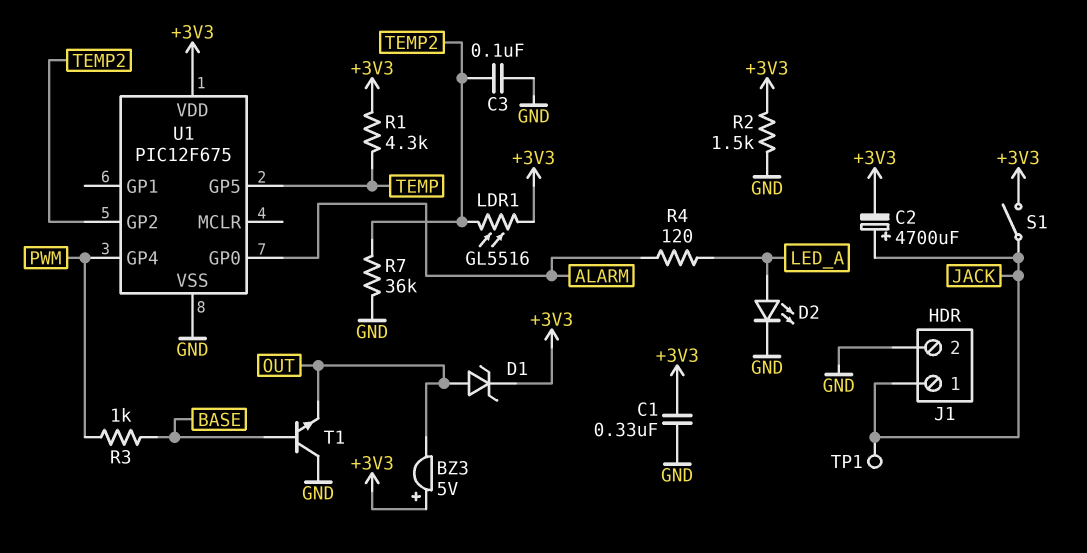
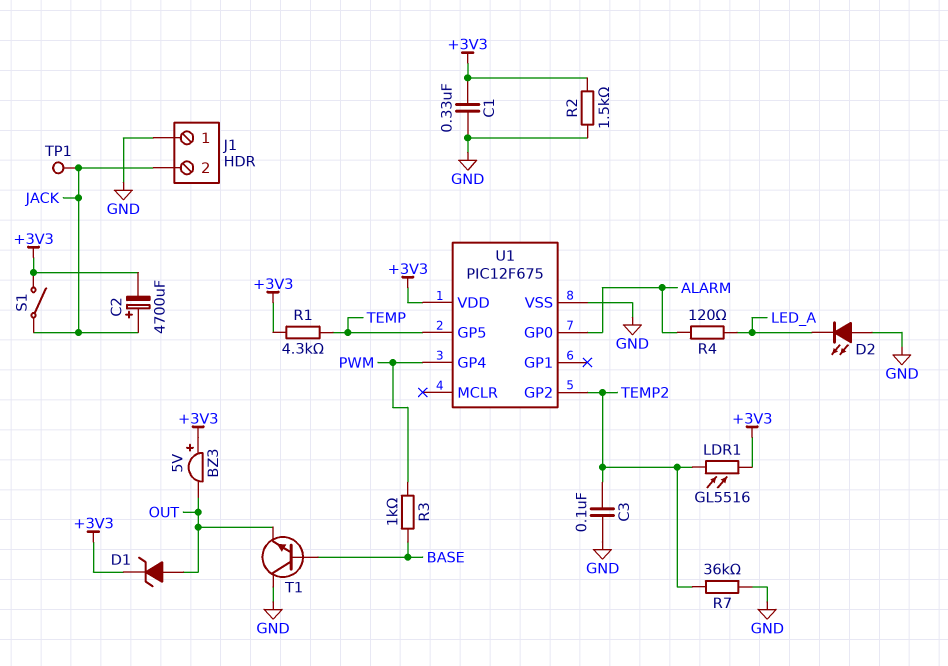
D2: LED (A LED_A, K GND) -> LED (A GND, K LED_A)
J1 pin 1: JACK -> GND
J1 pin 2: GND -> JACK

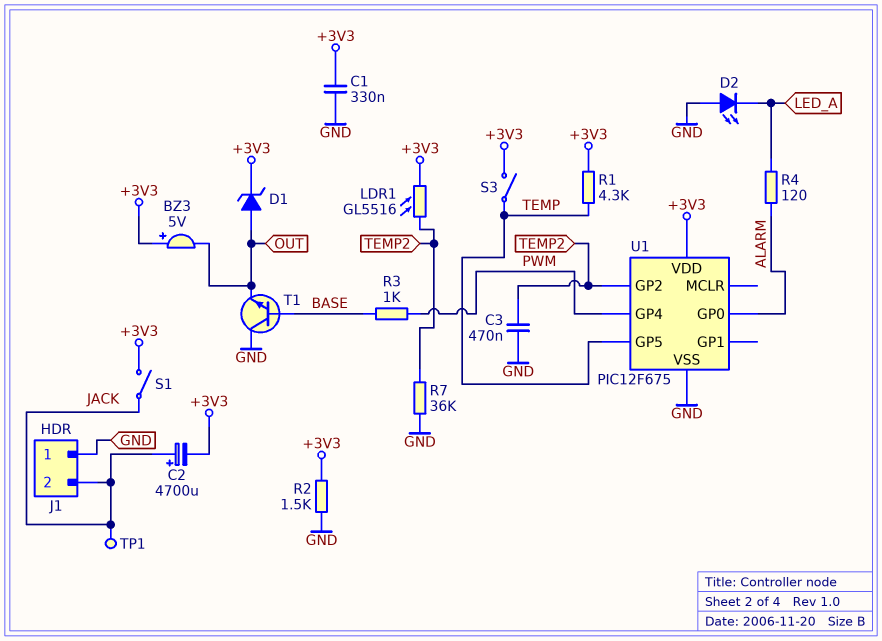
C3: 100nF (GND, TEMP2) -> 470nF (GND, TEMP2)
S3: none -> switch (+3V3, TEMP)

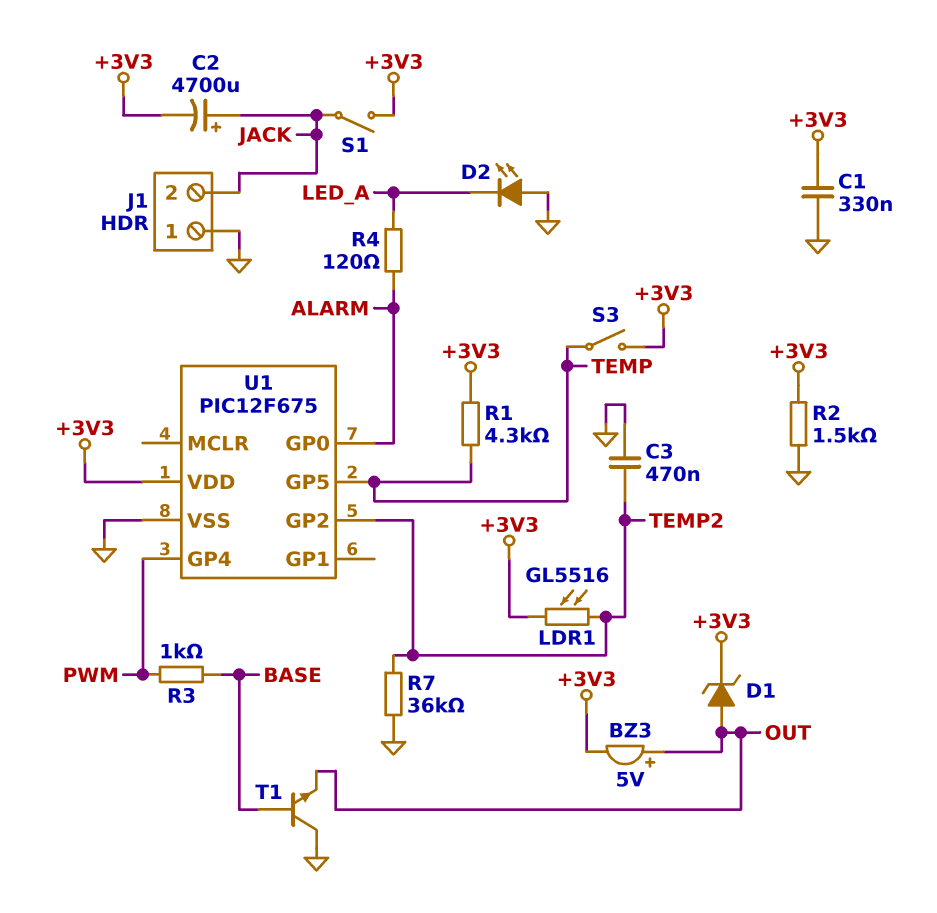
BZ3: buzzer 5V (plus +3V3, minus OUT) -> buzzer 5V (plus OUT, minus +3V3)
TP1: test point (JACK) -> none

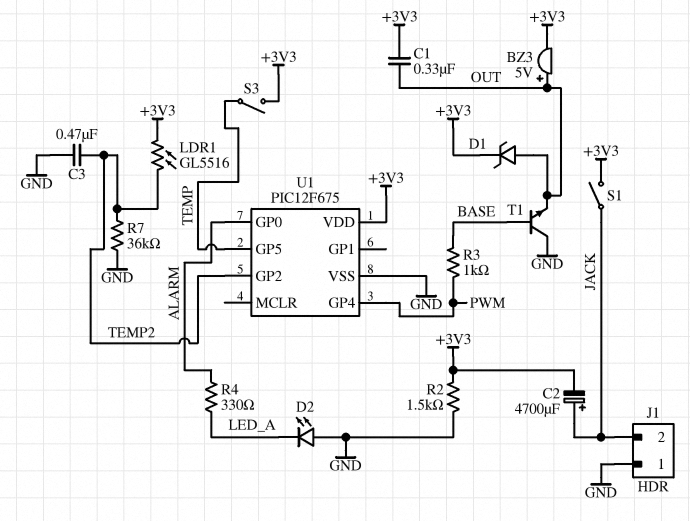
C1: 330nF (+3V3, GND) -> 330nF (+3V3, OUT)
R1: 4.3k (+3V3, TEMP) -> none
R4: 120 (ALARM, LED_A) -> 330 (ALARM, LED_A)

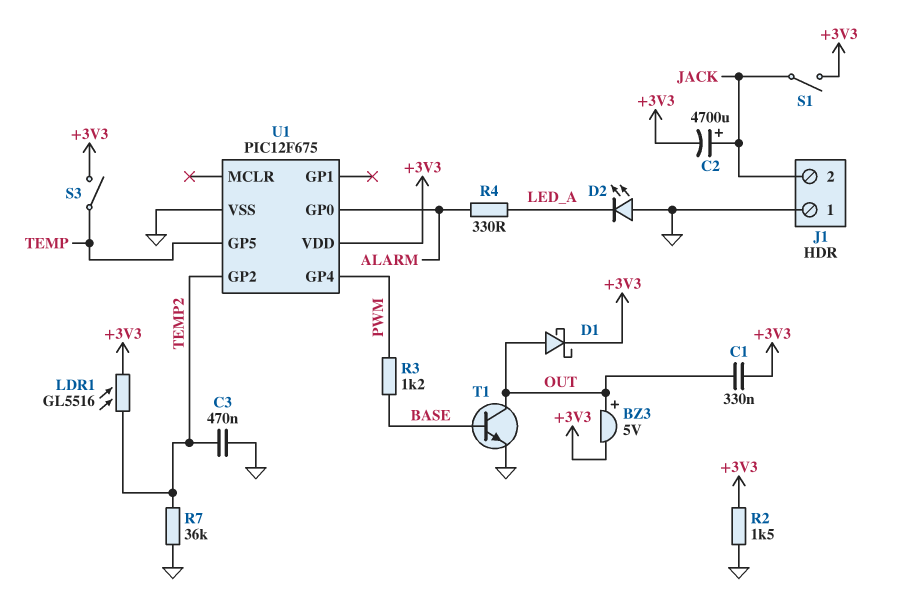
D1: zener (A OUT, K +3V3) -> schottky (A OUT, K +3V3)
R3: 1k (BASE, PWM) -> 1.2k (BASE, PWM)
T1: NPN (B BASE, C GND, E OUT) -> NPN (B BASE, C OUT, E GND)

